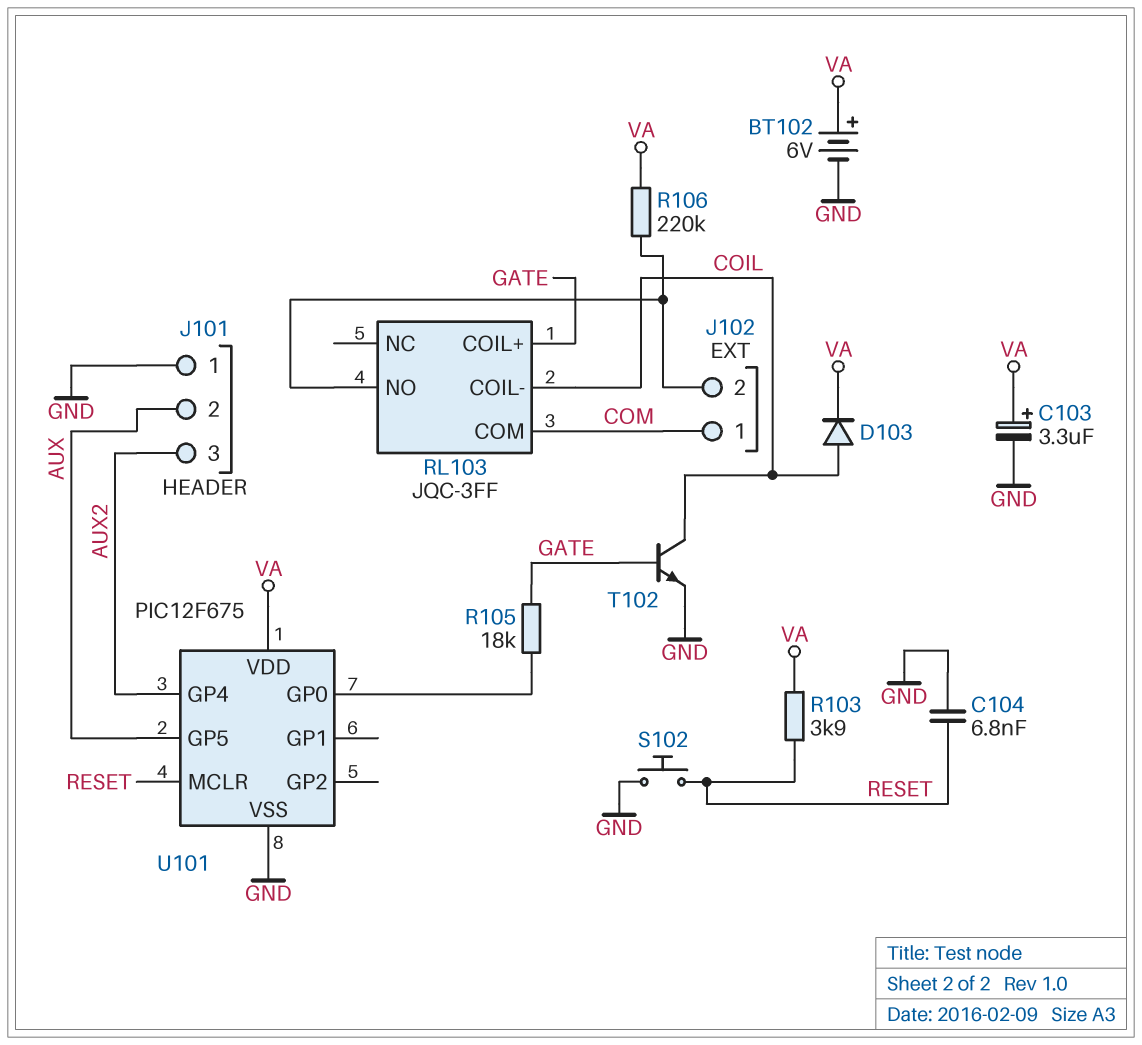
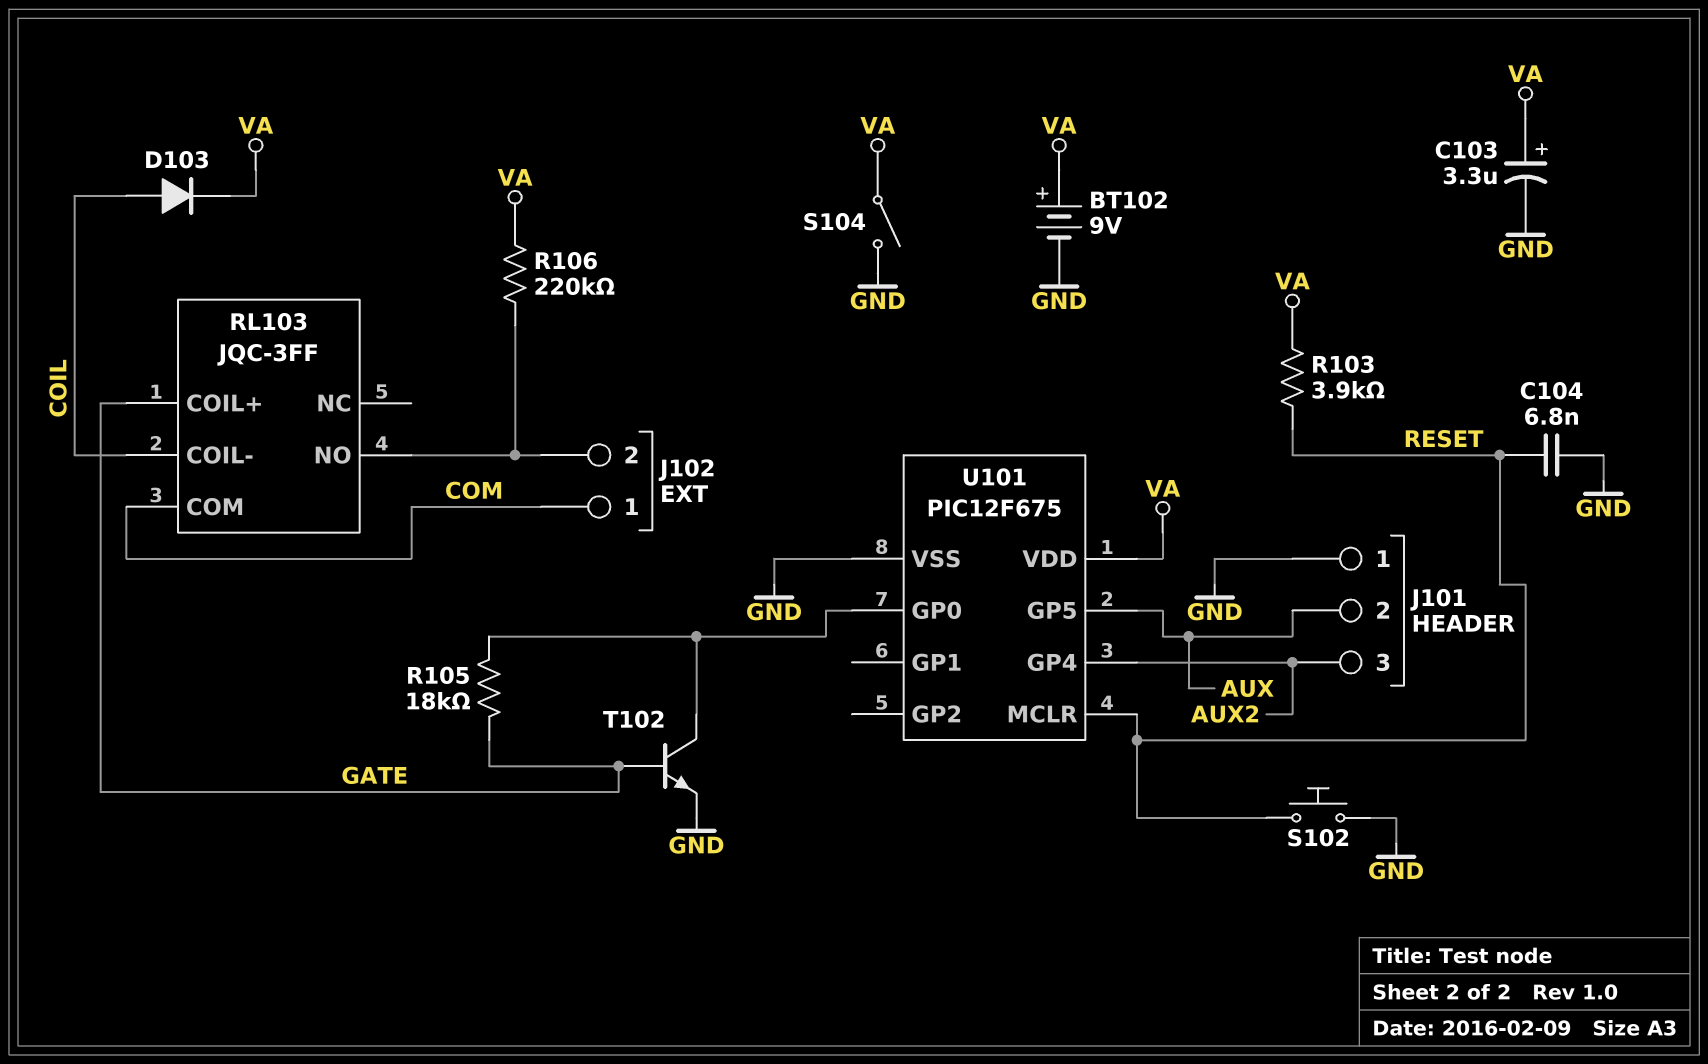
BT102: 6V (plus VA, minus GND) -> 9V (plus VA, minus GND)
S104: none -> switch (GND, VA)
T102: NPN (B GATE, C COIL, E GND) -> NPN (B GATE, C U101/GP0, E GND)

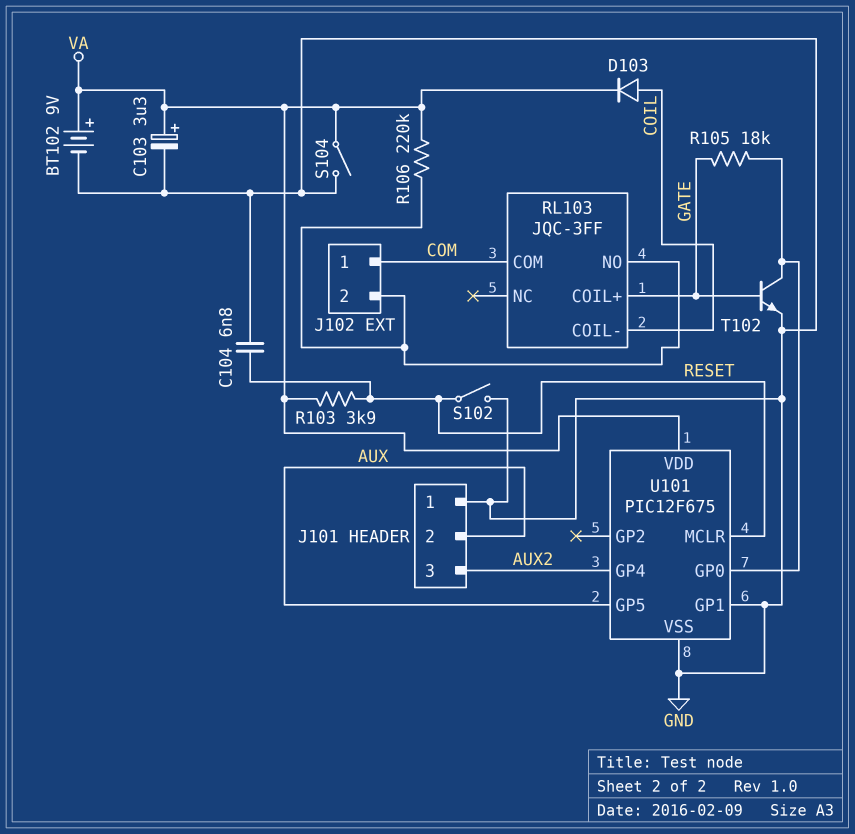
S102: button (GND, RESET) -> switch (GND, RESET)
U101 pin GP1: none -> GND

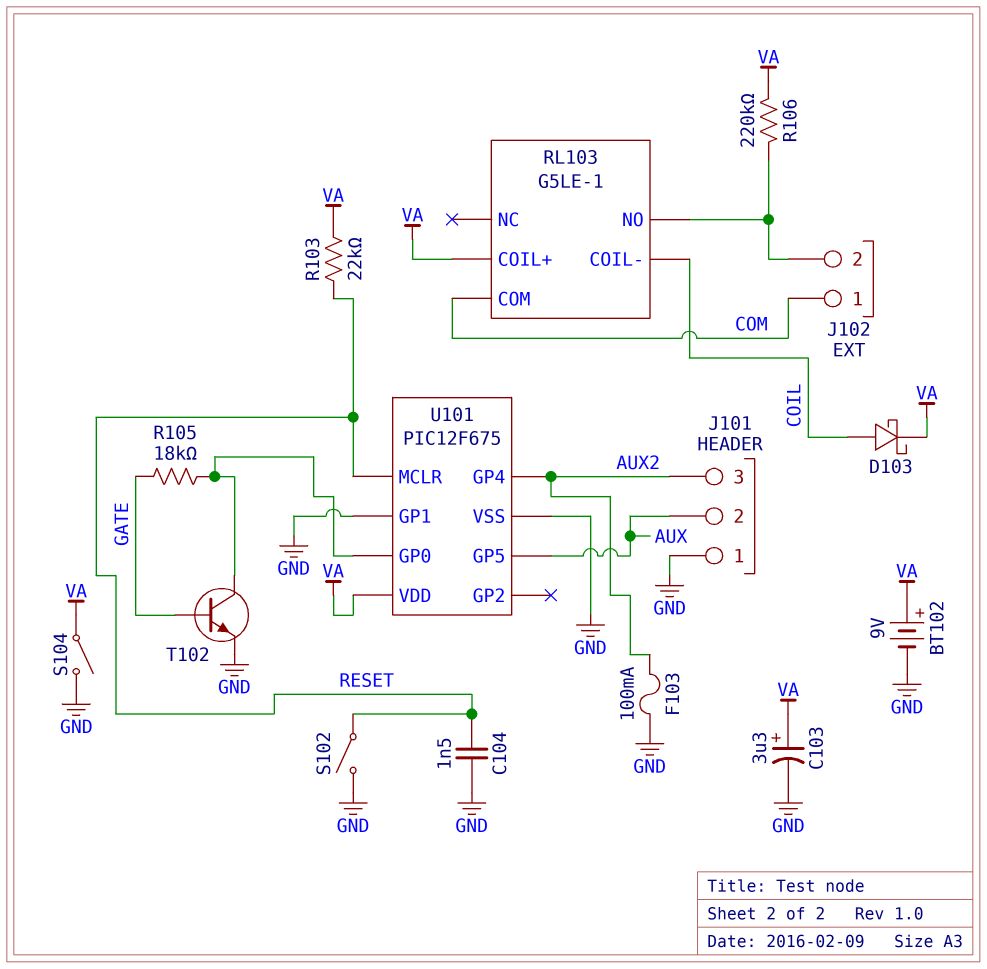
C104: 6.8nF (GND, RESET) -> 1.5nF (GND, RESET)
D103: diode (A COIL, K VA) -> schottky (A COIL, K VA)
F103: none -> 100mA (AUX2, GND)
R103: 3.9k (RESET, VA) -> 22k (RESET, VA)
RL103: JQC-3FF -> G5LE-1
RL103 pin COIL+: GATE -> VA

